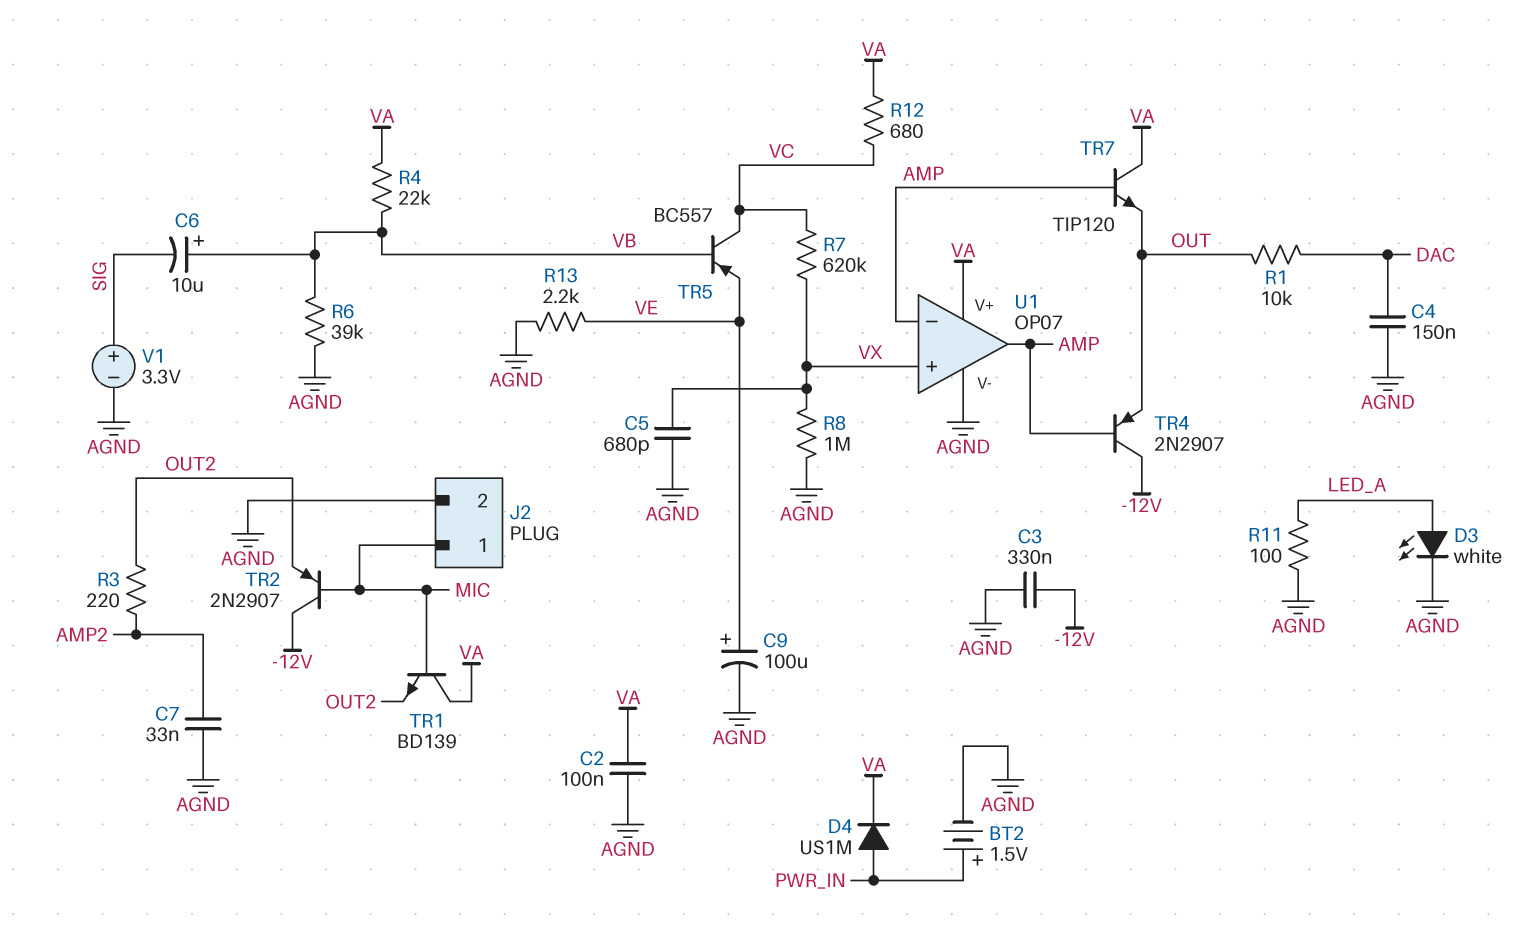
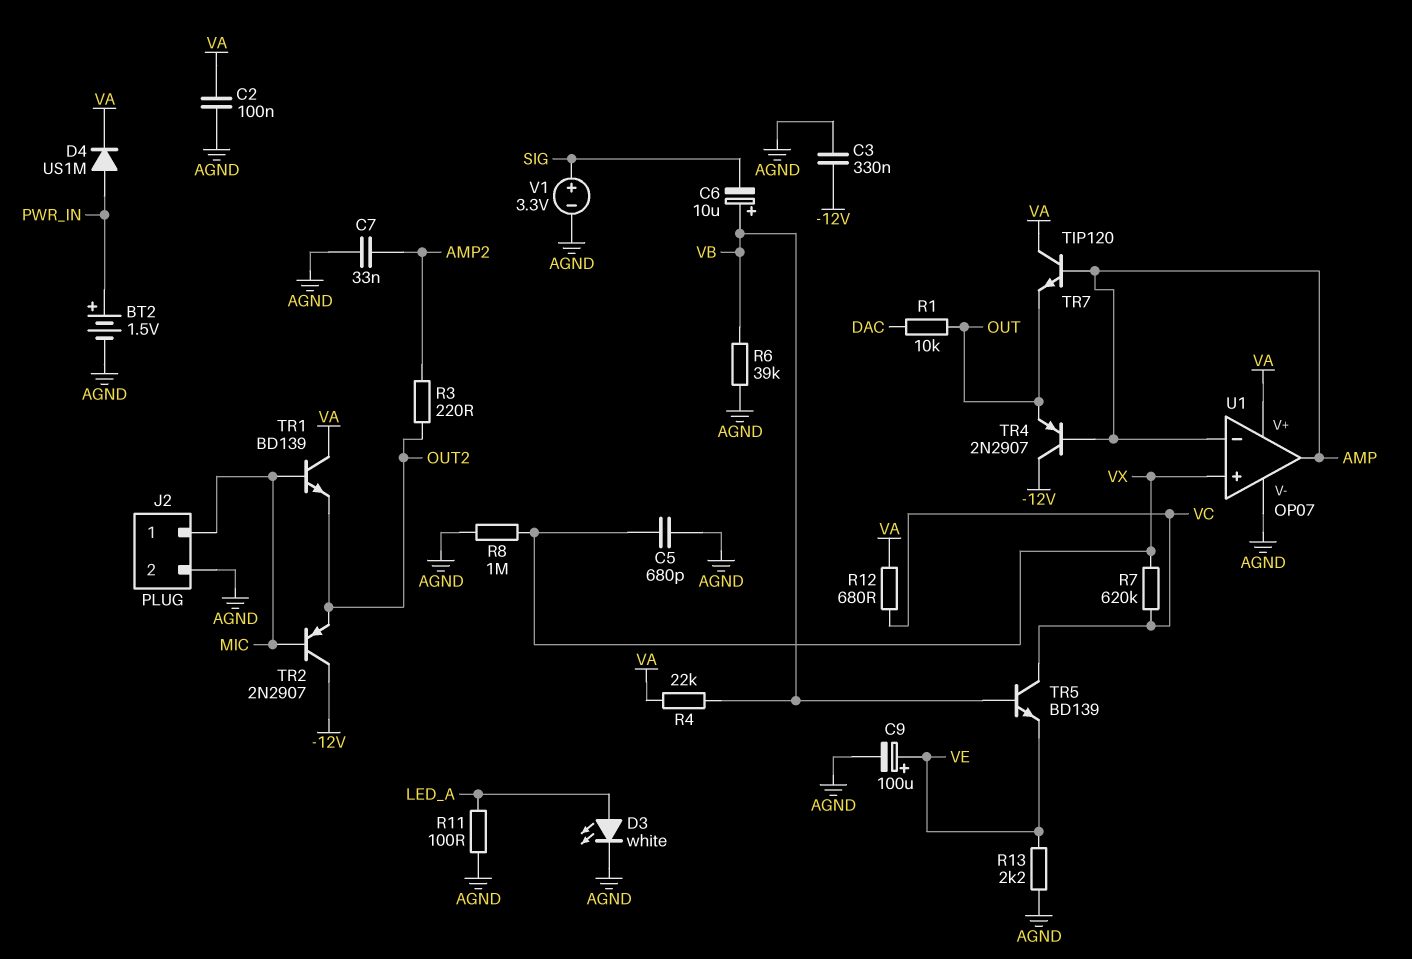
C4: 150nF (AGND, DAC) -> none
TR5: PNP BC557 (B VB, C VC, E VE) -> NPN BD139 (B VB, C VC, E VE)

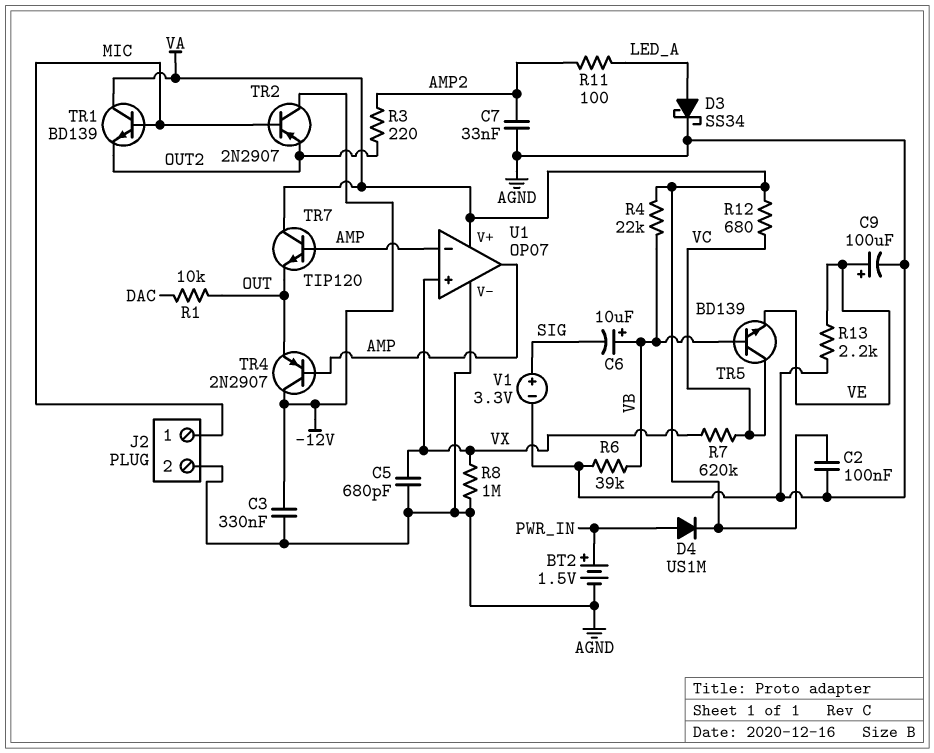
D3: LED white (A LED_A, K AGND) -> schottky SS34 (A LED_A, K AGND)
R11: 100 (AGND, LED_A) -> 100 (AMP2, LED_A)

